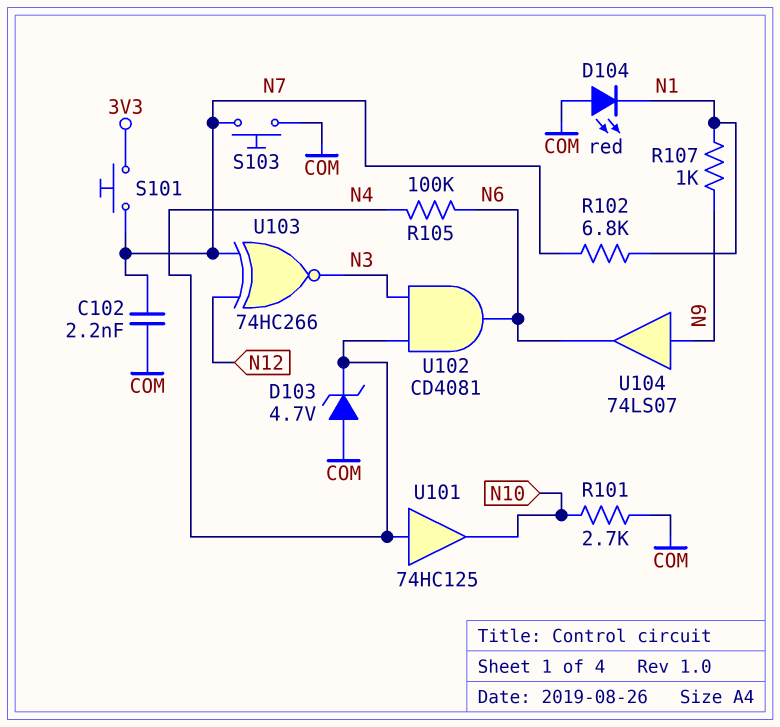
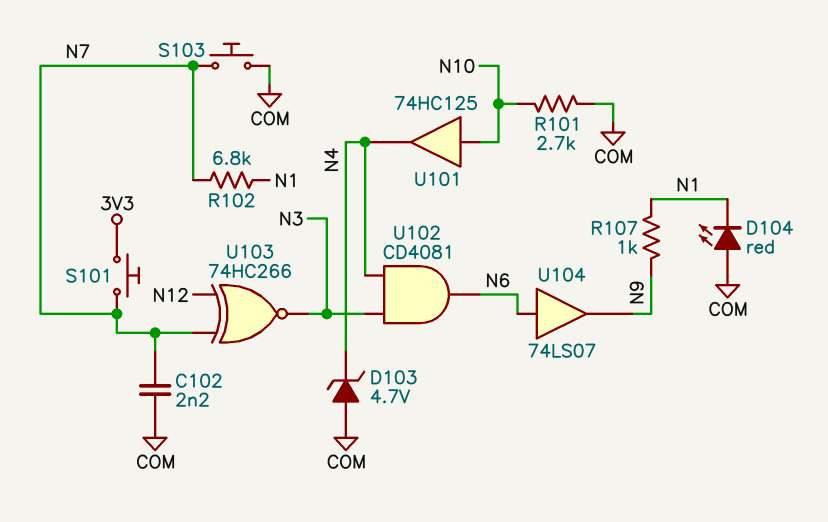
R105: 100k (N4, N6) -> none
U101: buffer 74HC125 (in N4, out N10) -> buffer 74HC125 (in N10, out N4)
U104: buffer 74LS07 (in N9, out N6) -> buffer 74LS07 (in N6, out N9)

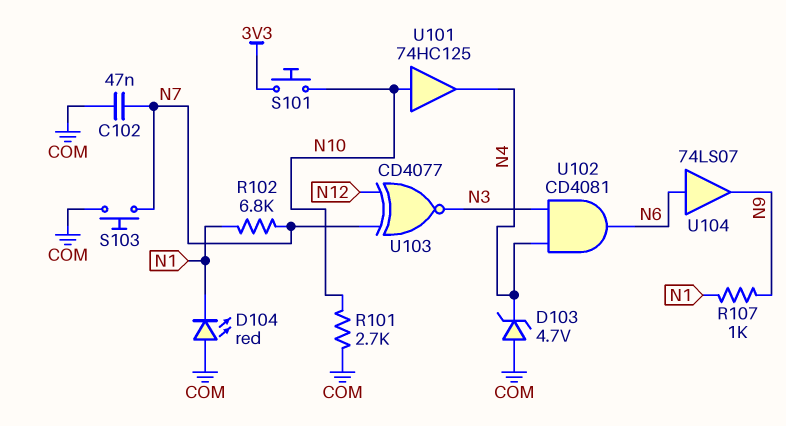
C102: 2.2nF (COM, N7) -> 47nF (COM, N7)
S101: button (3V3, N7) -> button (3V3, N10)
U103: XNOR 74HC266 (in N7, in N12, out N3) -> XNOR CD4077 (in N7, in N12, out N3)

